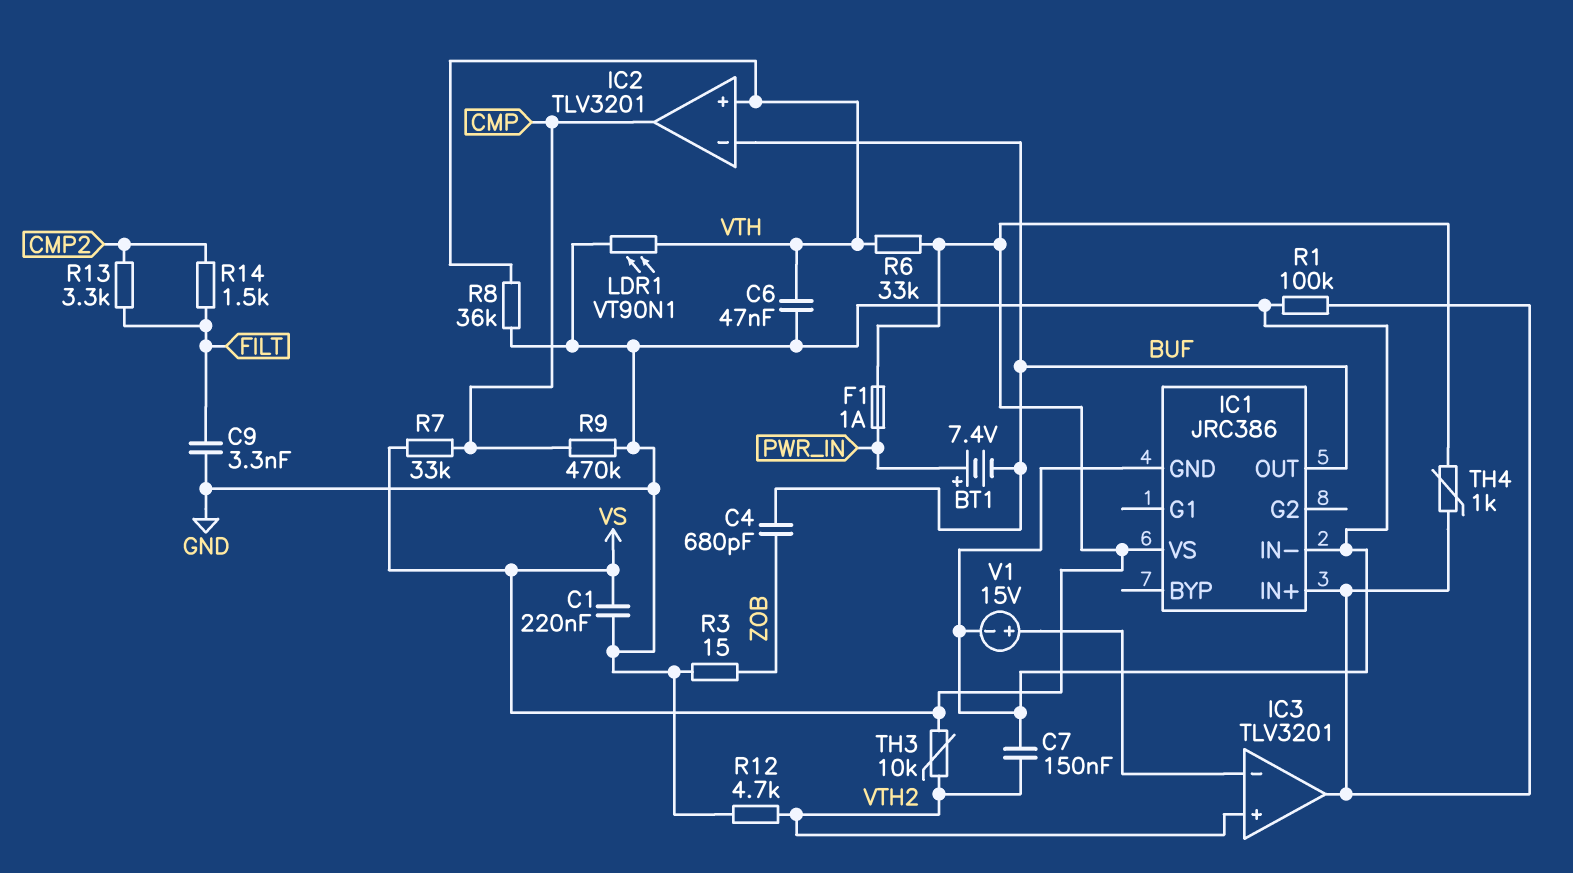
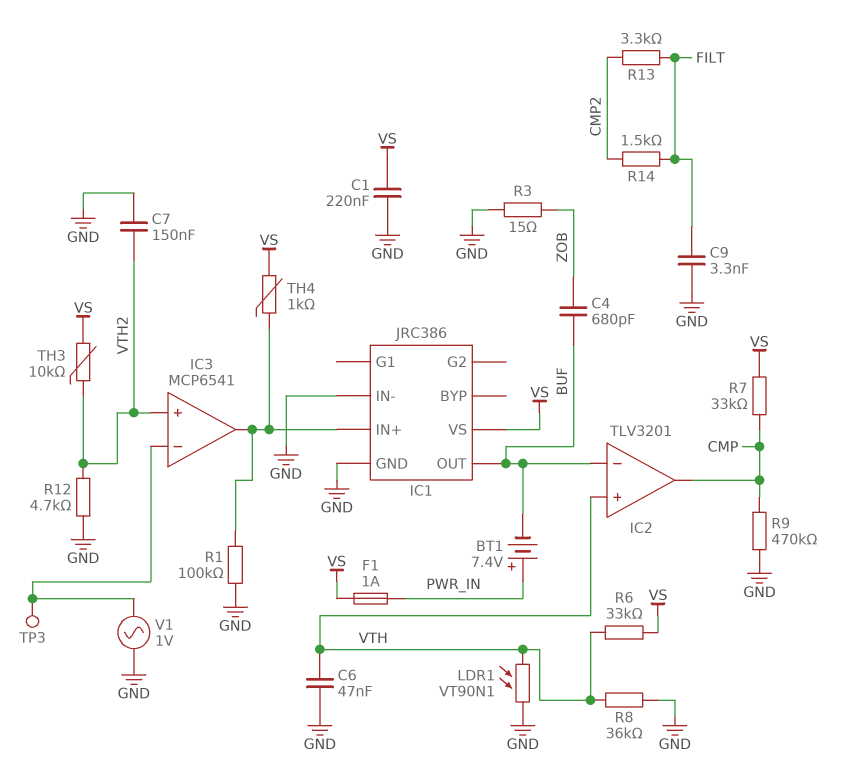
IC3: TLV3201 -> MCP6541
TP3: none -> test point (IC3/in-)
V1: 15V (plus IC3/in-, minus GND) -> AC 1V (GND, IC3/in-)

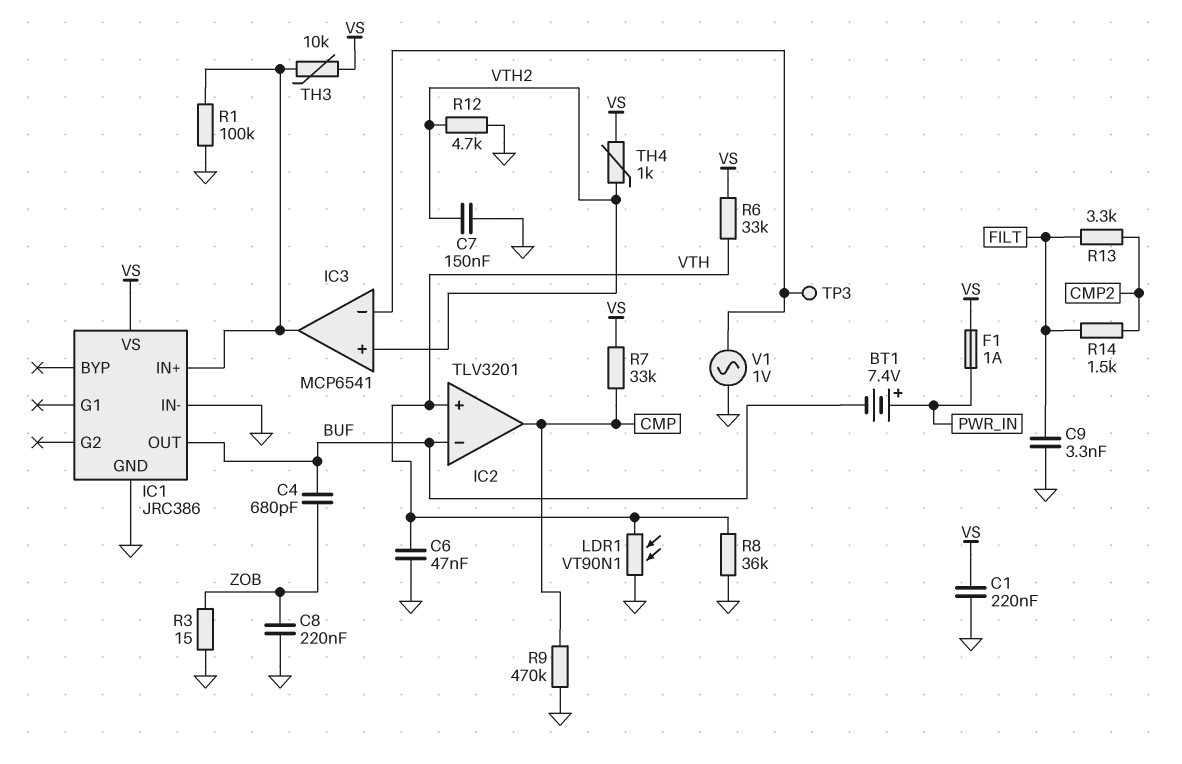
C8: none -> 220nF (GND, ZOB)
TH3: 10k (VS, VTH2) -> 10k (IC1/IN+, VS)
TH4: 1k (IC1/IN+, VS) -> 1k (VS, VTH2)

